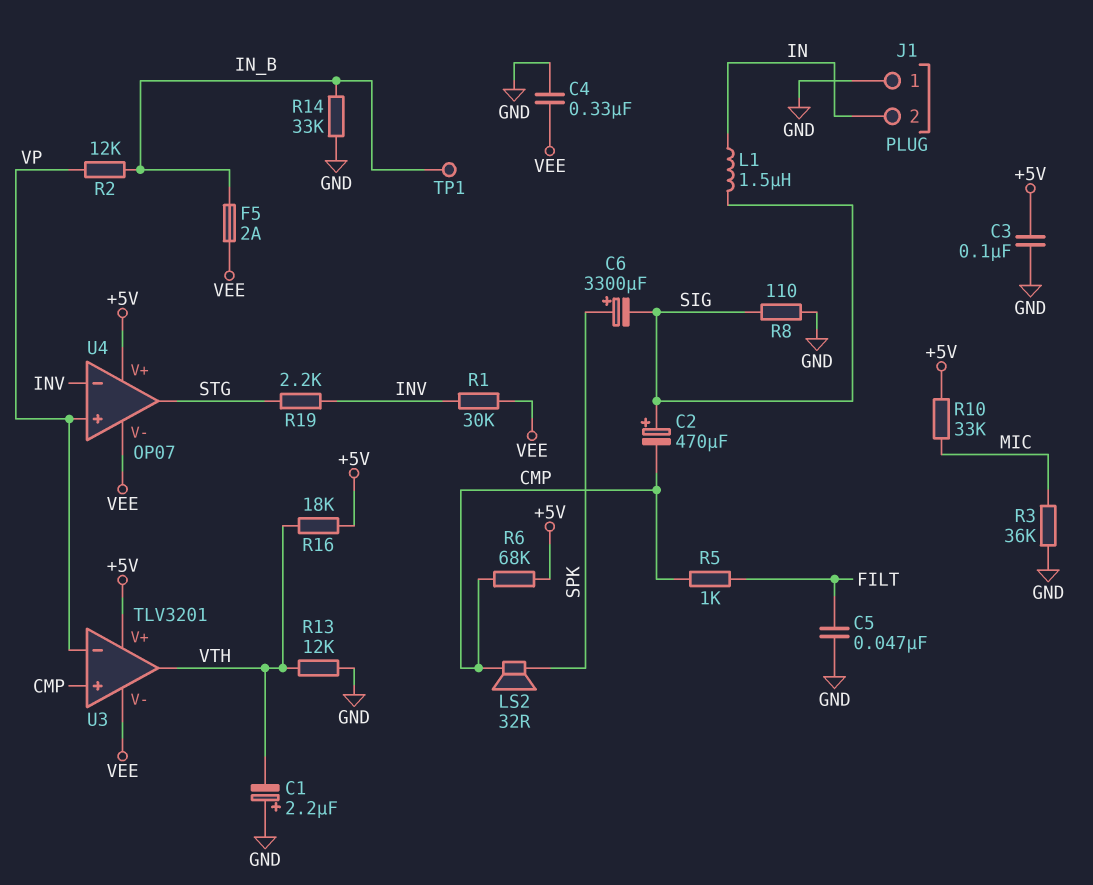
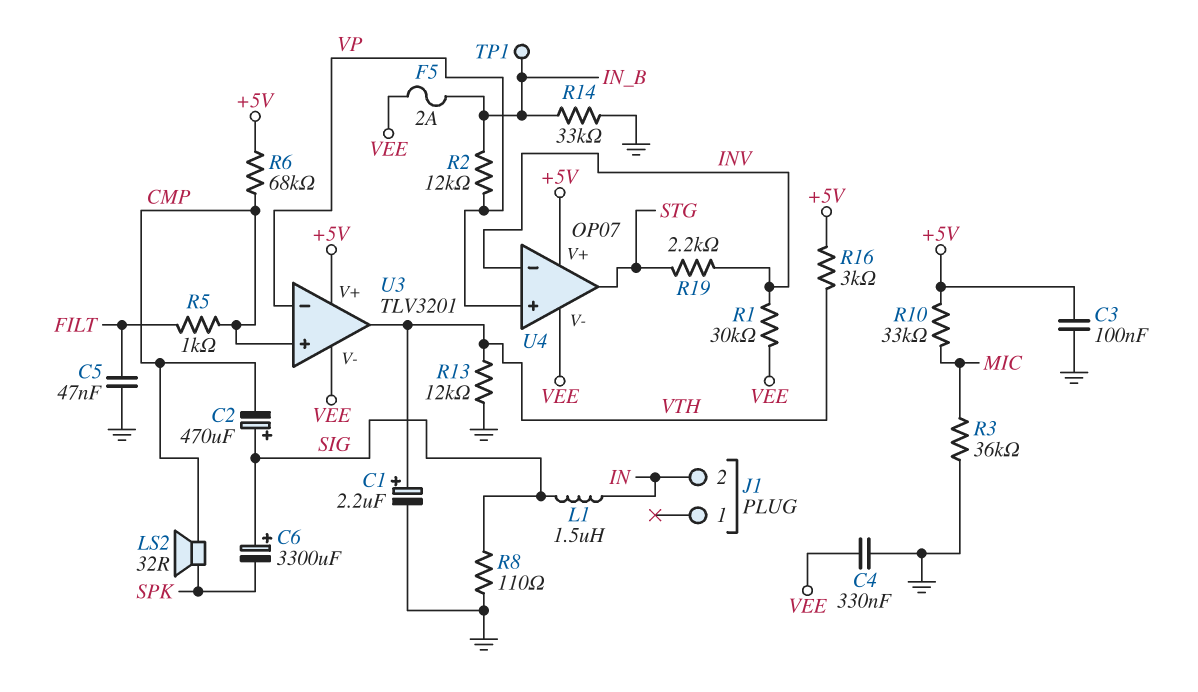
C1: 2.2uF (plus GND, minus VTH) -> 2.2uF (plus VTH, minus GND)
C6: 3300uF (plus SPK, minus SIG) -> 3300uF (plus SIG, minus SPK)
J1 pin 1: GND -> none
R16: 18k (+5V, VTH) -> 3k (+5V, VTH)

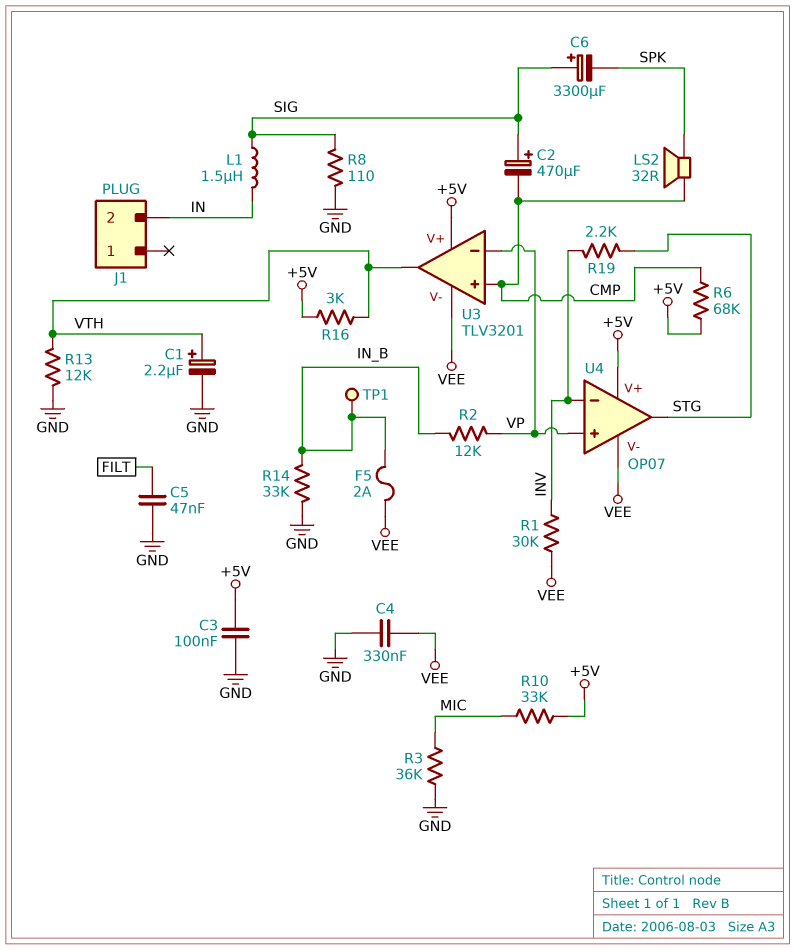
R5: 1k (CMP, FILT) -> none

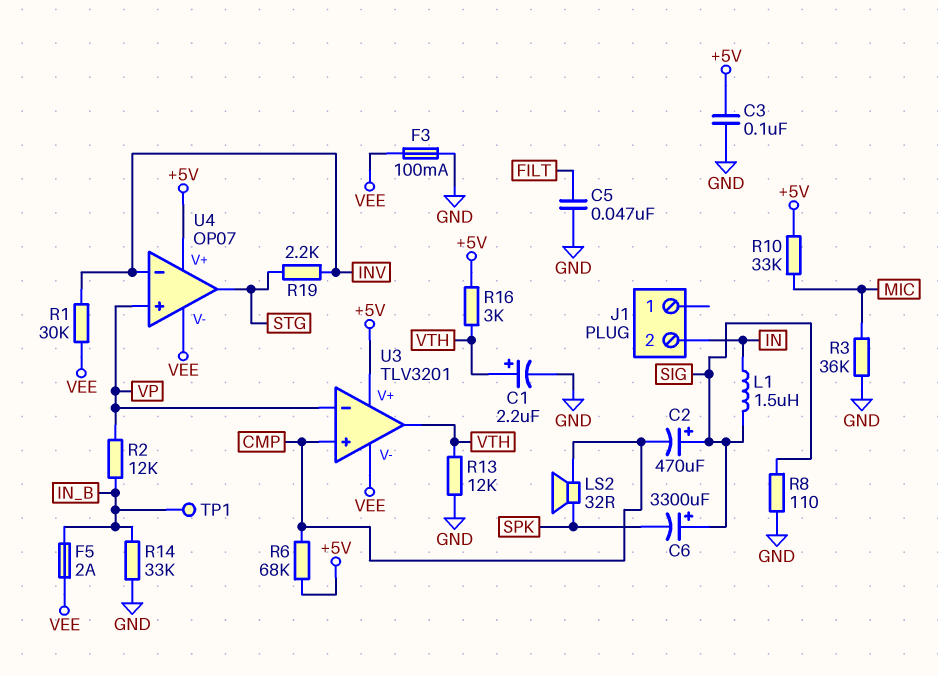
C4: 330nF (GND, VEE) -> none
F3: none -> 100mA (GND, VEE)

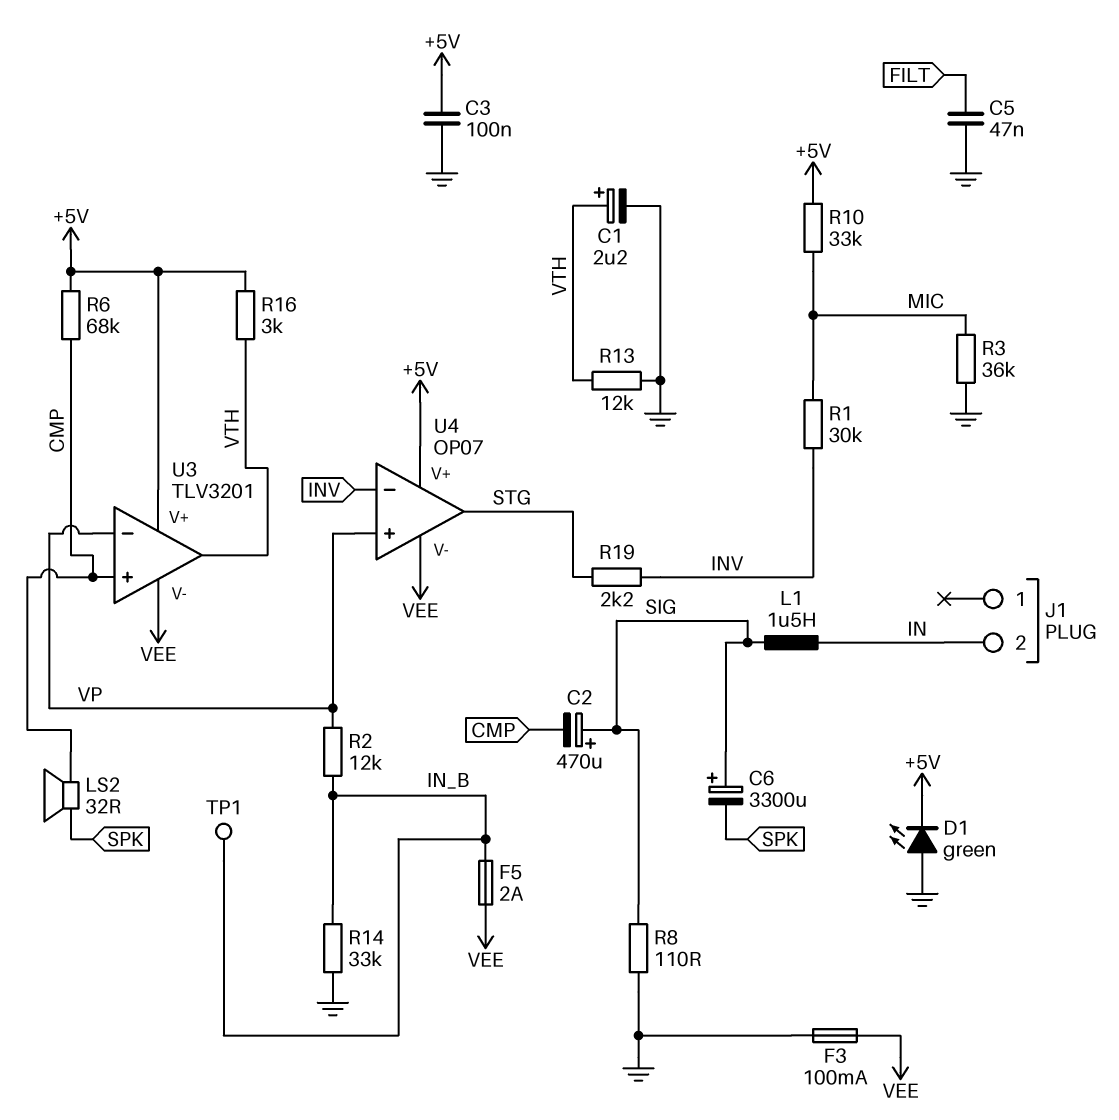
D1: none -> LED green (A GND, K +5V)
R1: 30k (INV, VEE) -> 30k (INV, MIC)

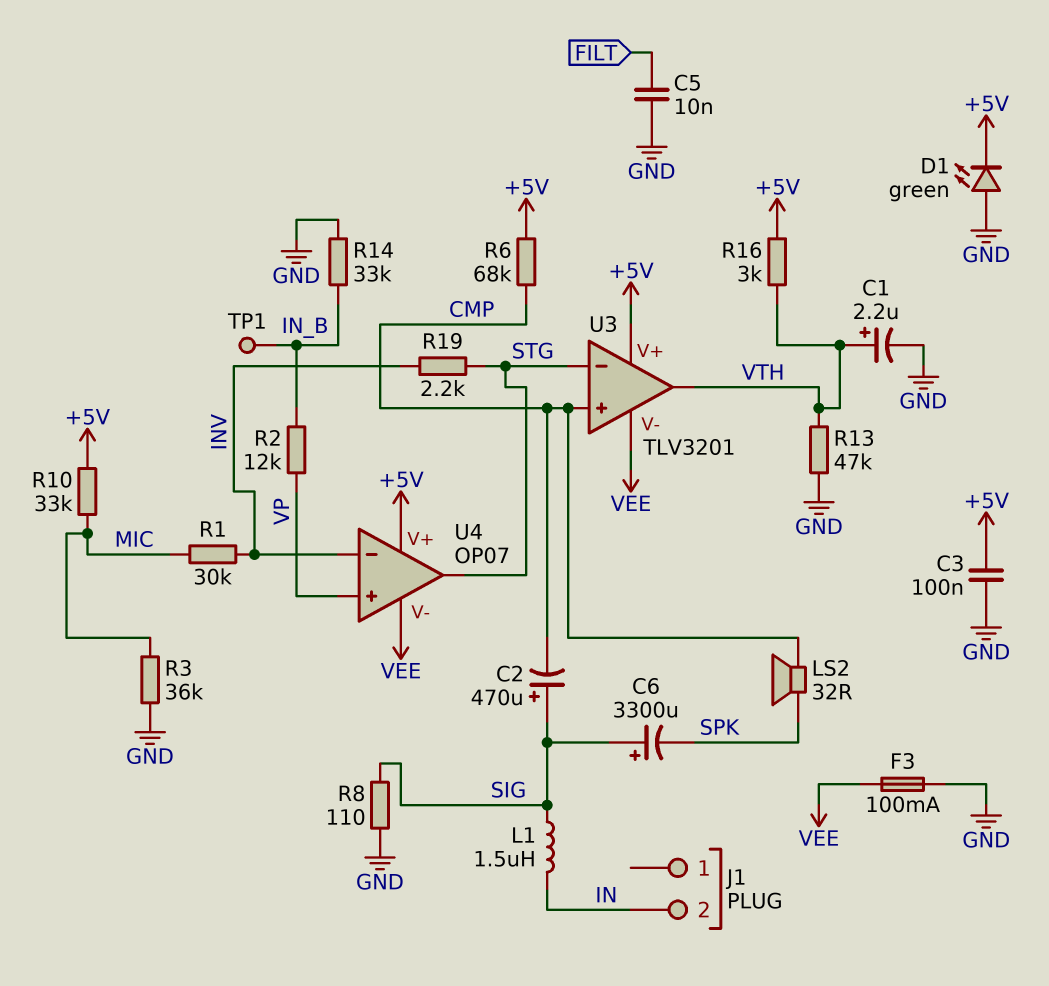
C5: 47nF (FILT, GND) -> 10nF (FILT, GND)
F5: 2A (IN_B, VEE) -> none
R13: 12k (GND, VTH) -> 47k (GND, VTH)
U3 pin in-: VP -> STG

